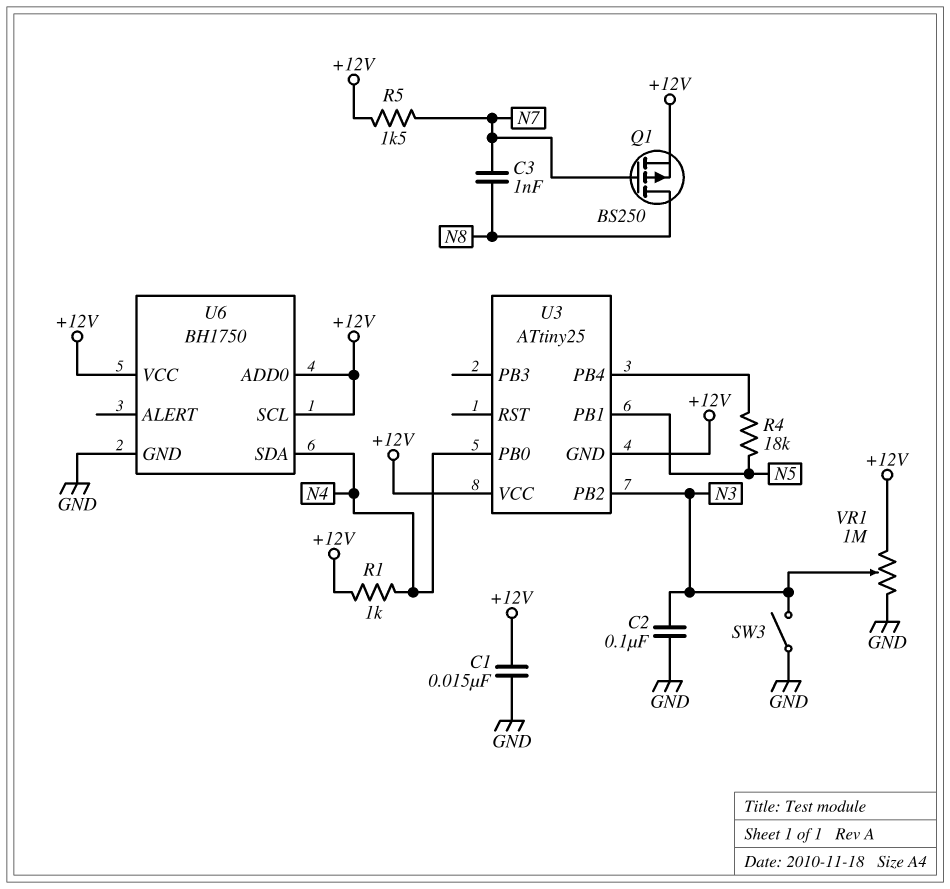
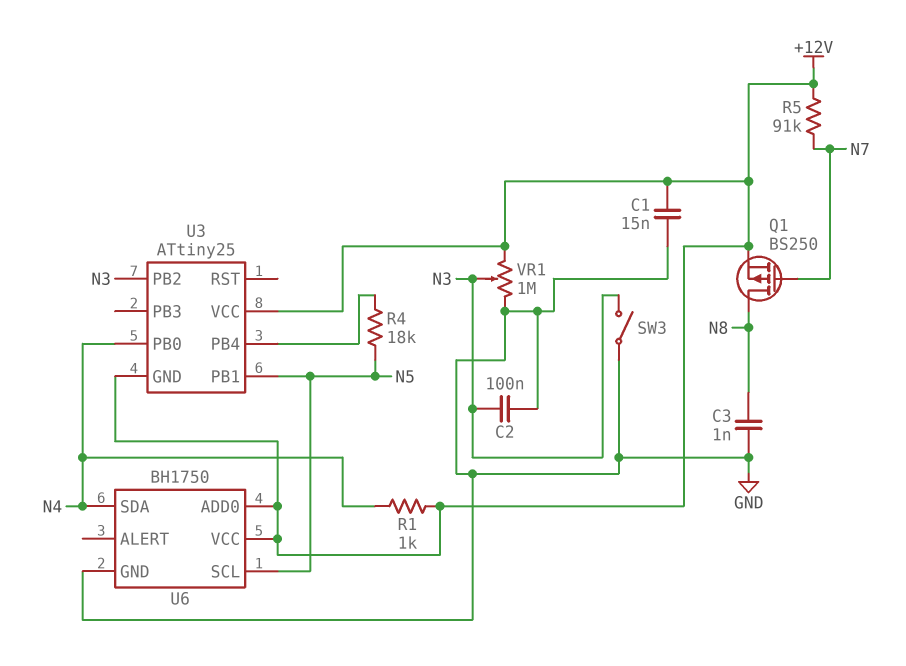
C3: 1nF (N7, N8) -> 1nF (GND, N8)
R5: 1.5k (+12V, N7) -> 91k (+12V, N7)
U6 pin SCL: +12V -> N5

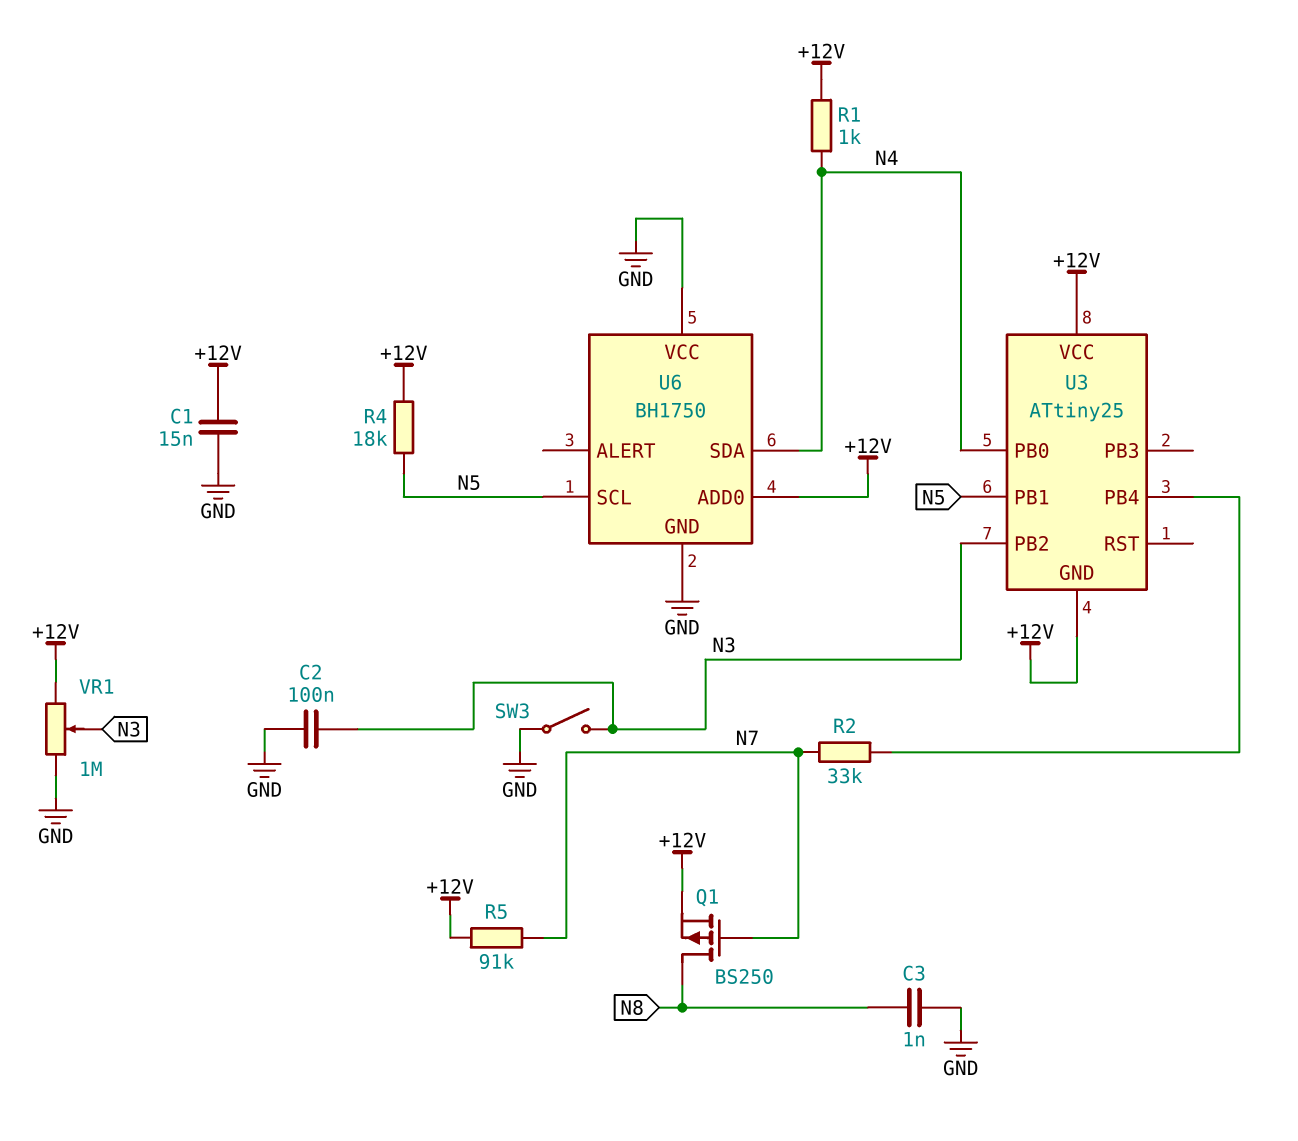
R2: none -> 33k (N7, U3/PB4)
R4: 18k (N5, U3/PB4) -> 18k (+12V, N5)
U6 pin VCC: +12V -> GND

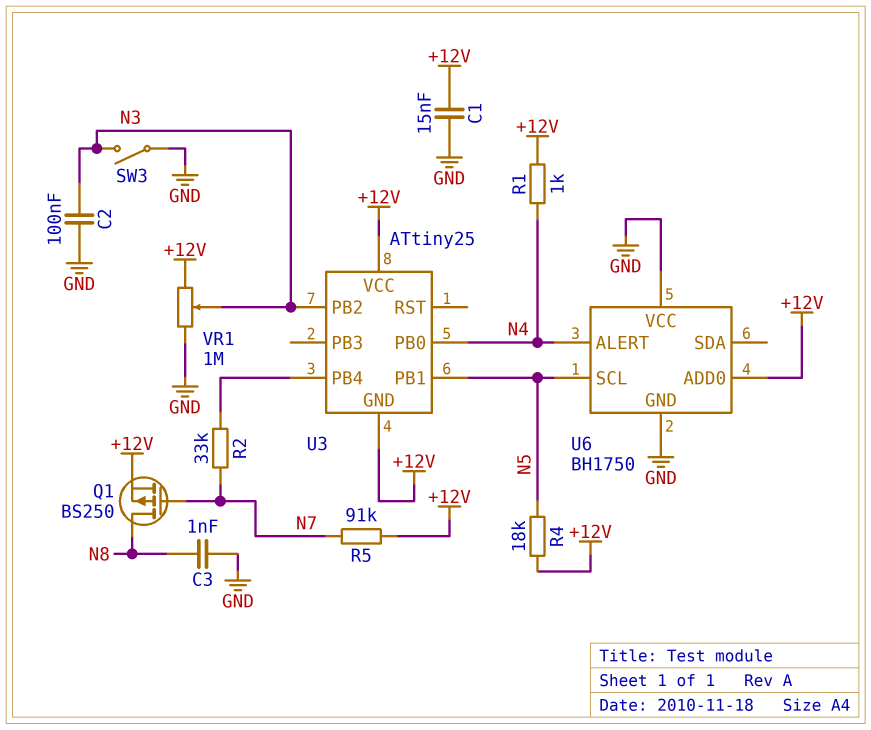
U6 pin ALERT: none -> N4
U6 pin SDA: N4 -> none

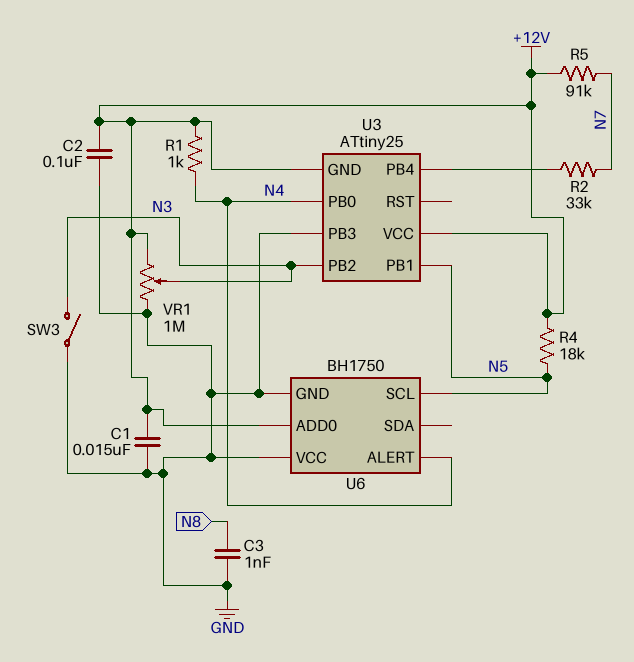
C2: 100nF (GND, N3) -> 100nF (+12V, GND)
Q1: PMOS BS250 (G N7, D N8, S +12V) -> none
U3 pin PB3: none -> GND

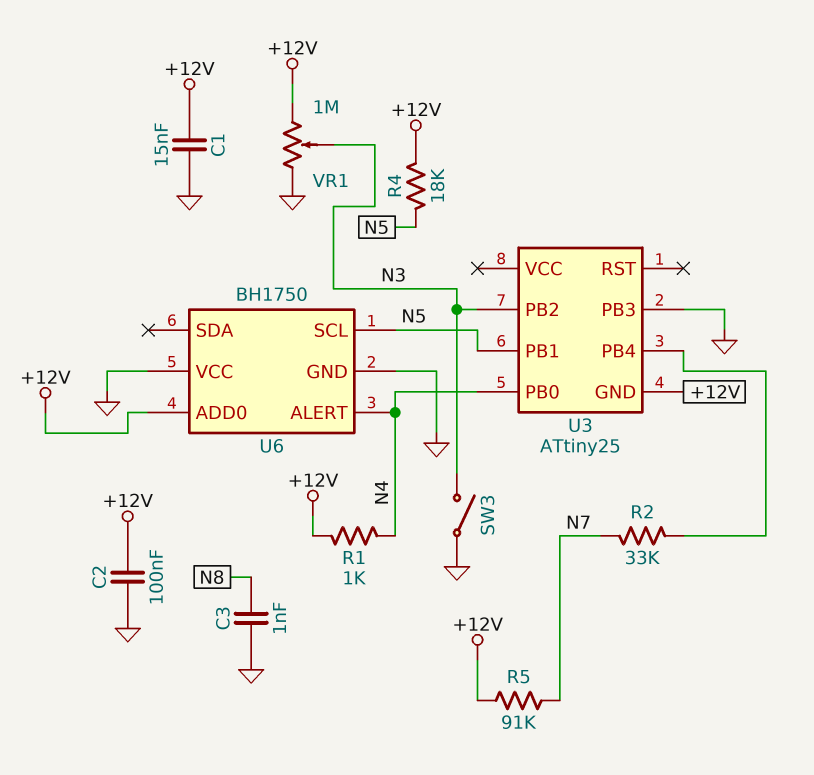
U3 pin VCC: +12V -> none

